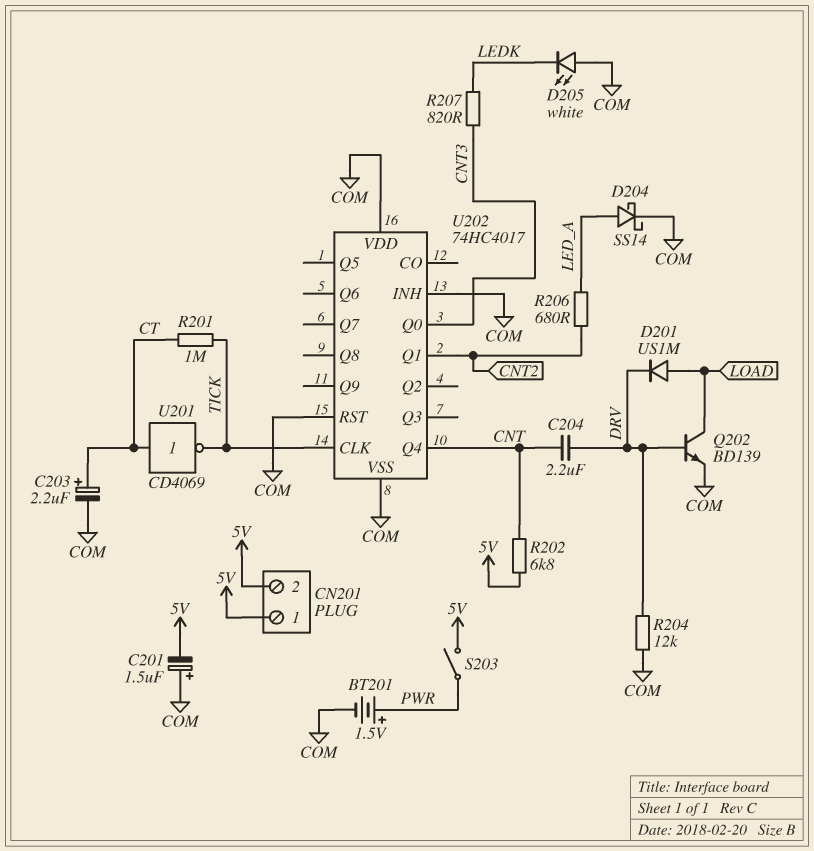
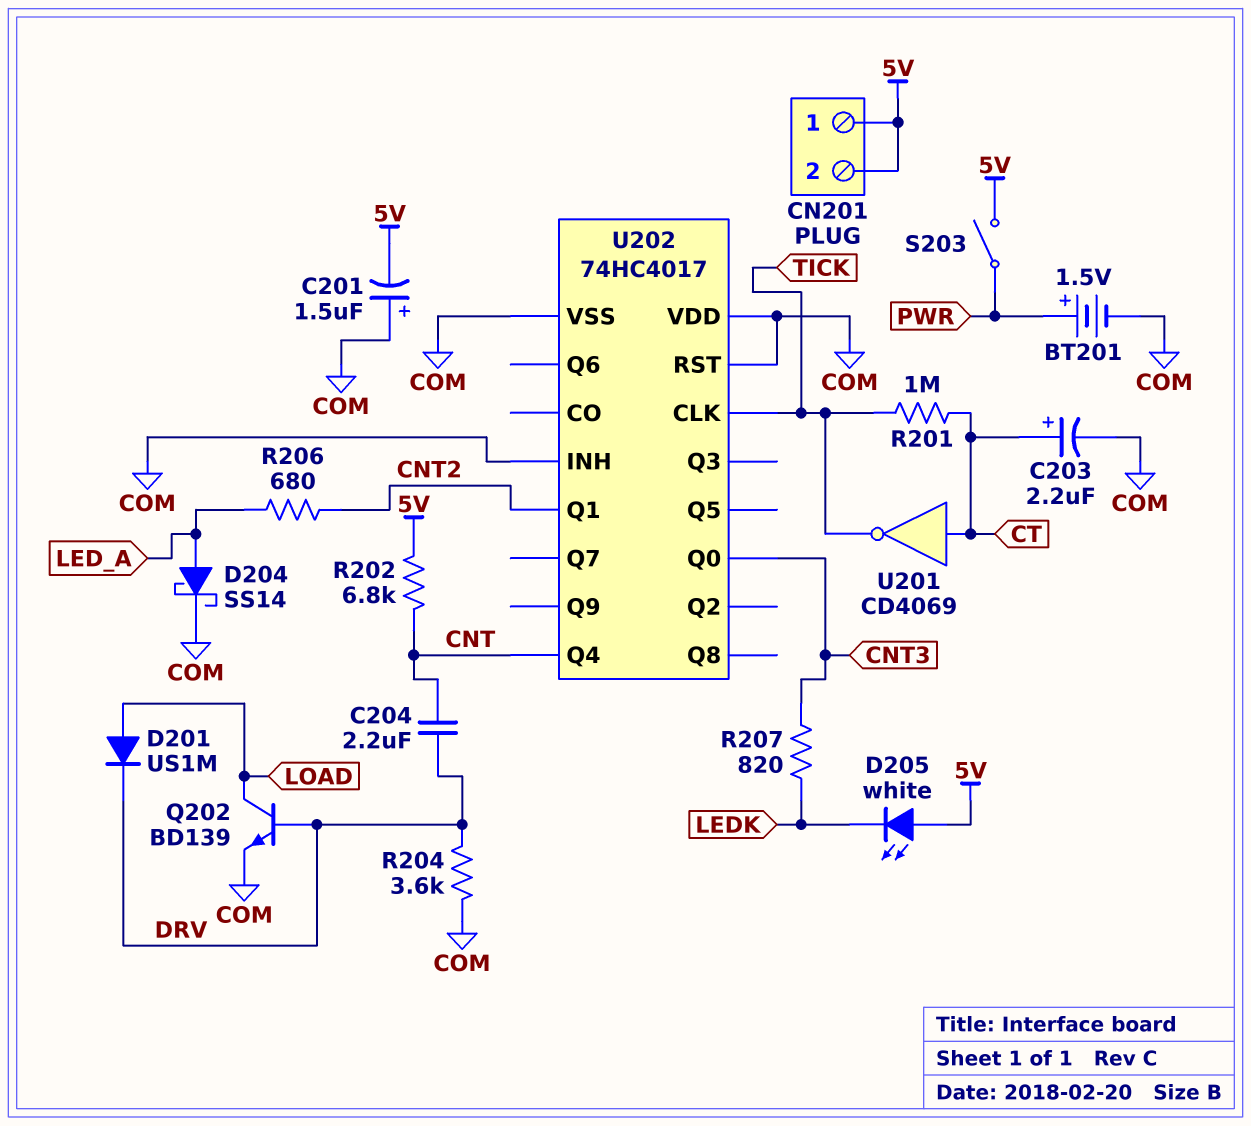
D205: LED white (A COM, K LEDK) -> LED white (A 5V, K LEDK)
R204: 12k (COM, DRV) -> 3.6k (COM, DRV)

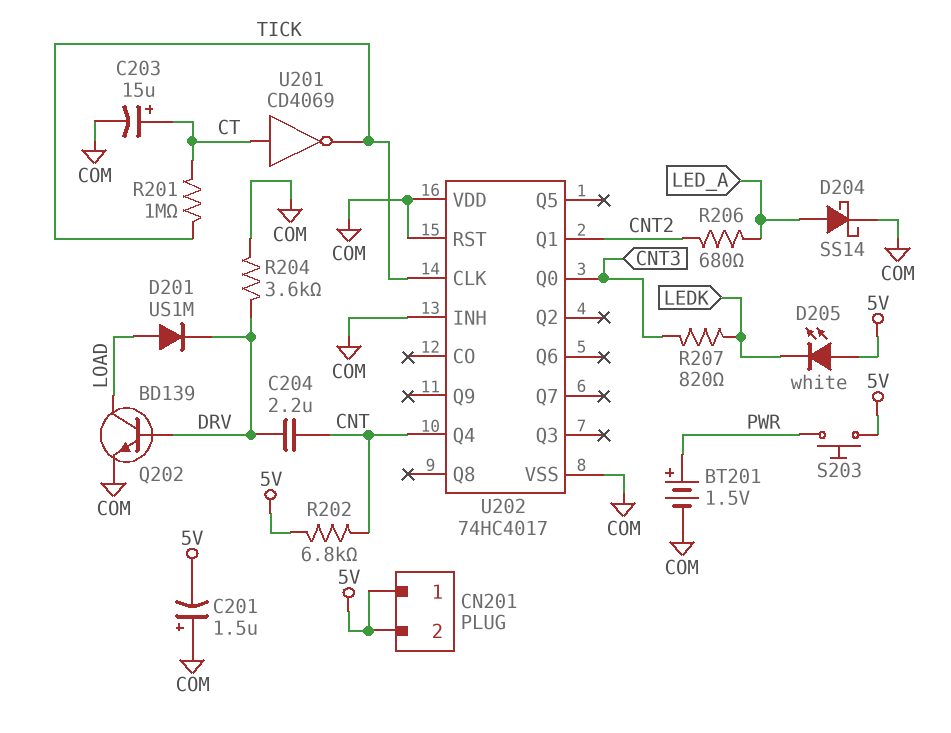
C203: 2.2uF (plus CT, minus COM) -> 15uF (plus CT, minus COM)
S203: switch (5V, PWR) -> button (5V, PWR)

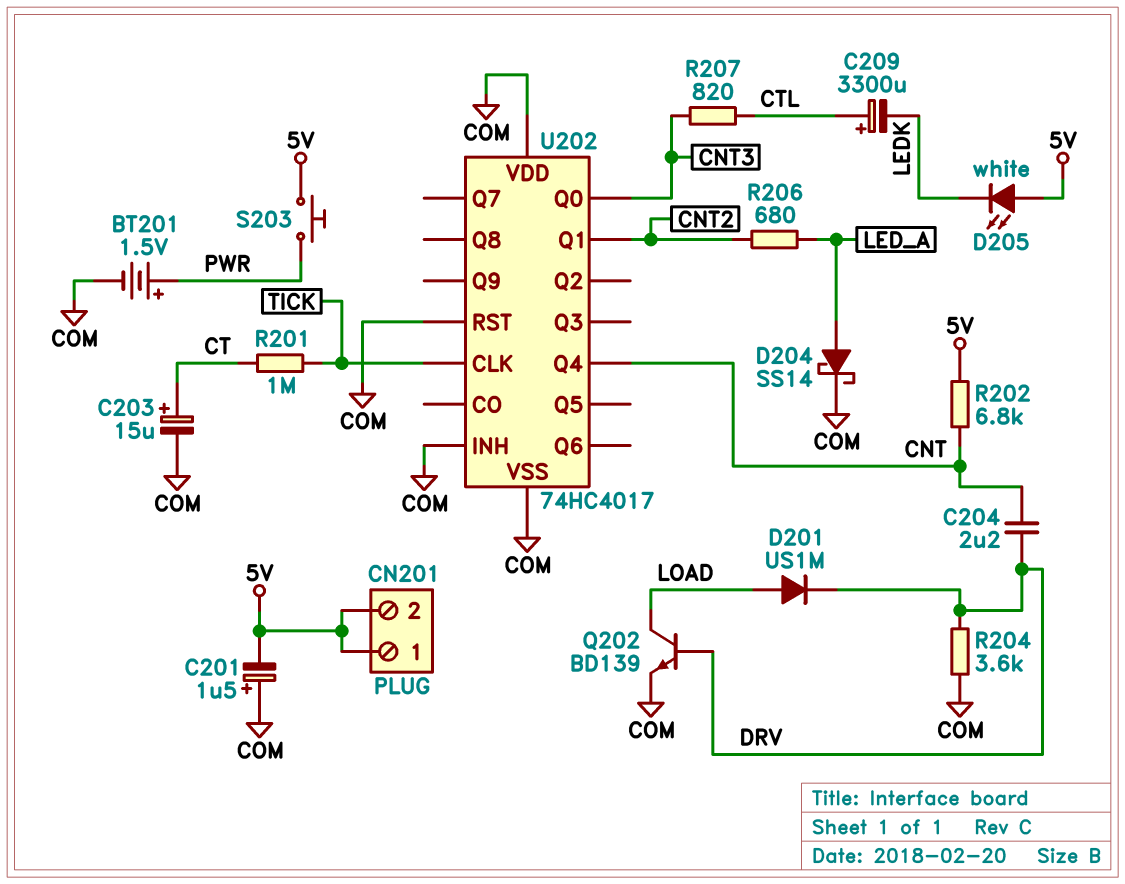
C209: none -> 3300uF (plus CTL, minus LEDK)
R207: 820 (CNT3, LEDK) -> 820 (CNT3, CTL)
U201: NOT CD4069 (in CT, out TICK) -> none

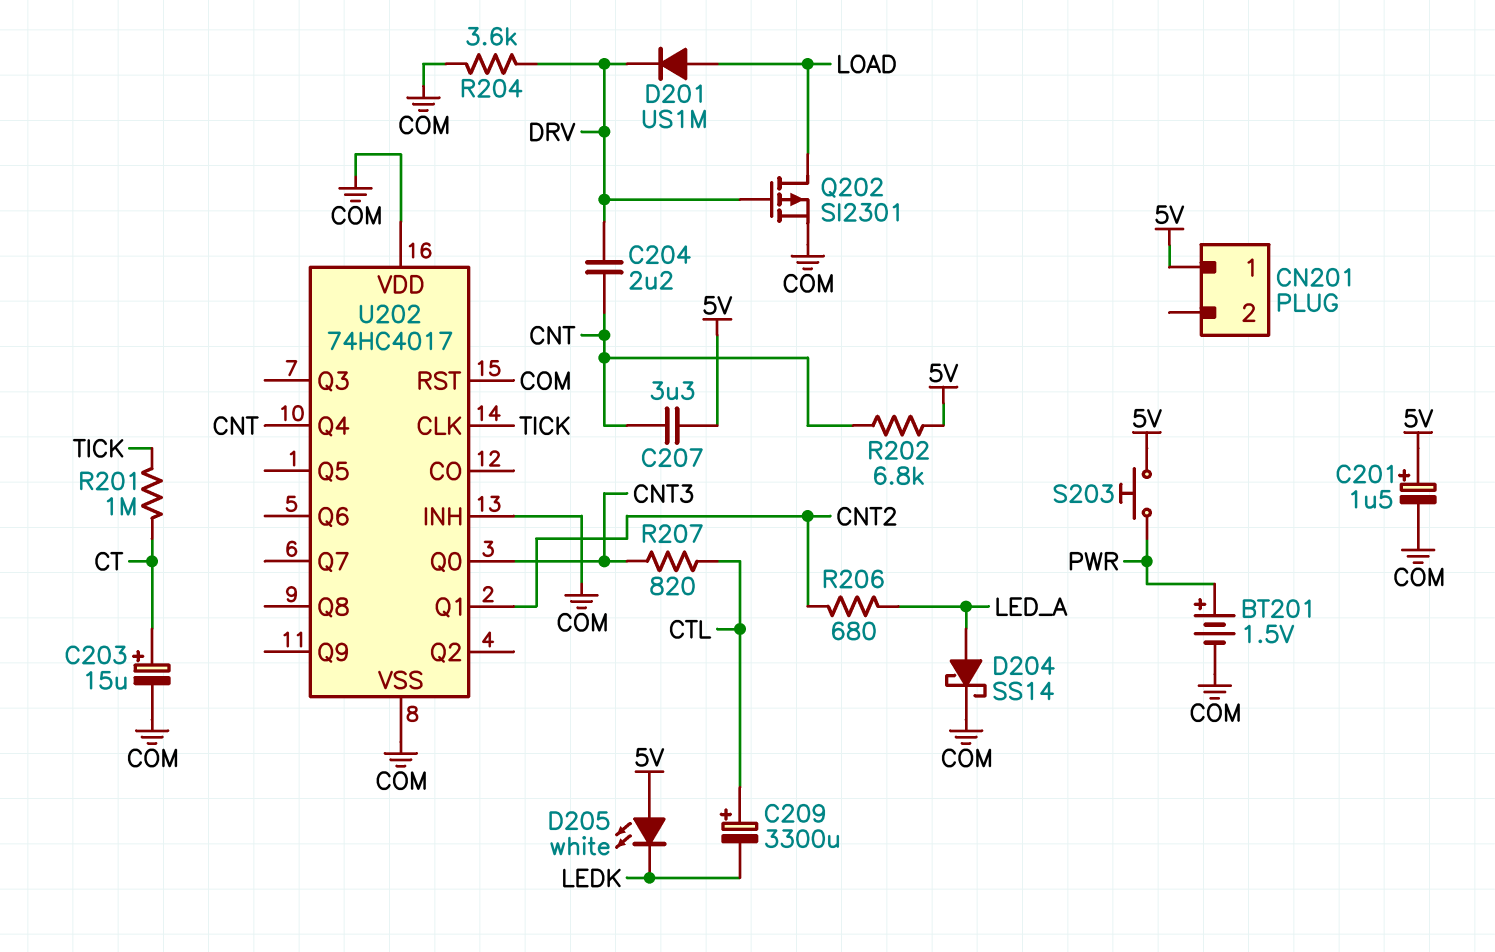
C201: 1.5uF (plus COM, minus 5V) -> 1.5uF (plus 5V, minus COM)
C207: none -> 3.3uF (5V, CNT)
CN201 pin 2: 5V -> none
Q202: NPN BD139 (B DRV, C LOAD, E COM) -> PMOS SI2301 (G DRV, D LOAD, S COM)

